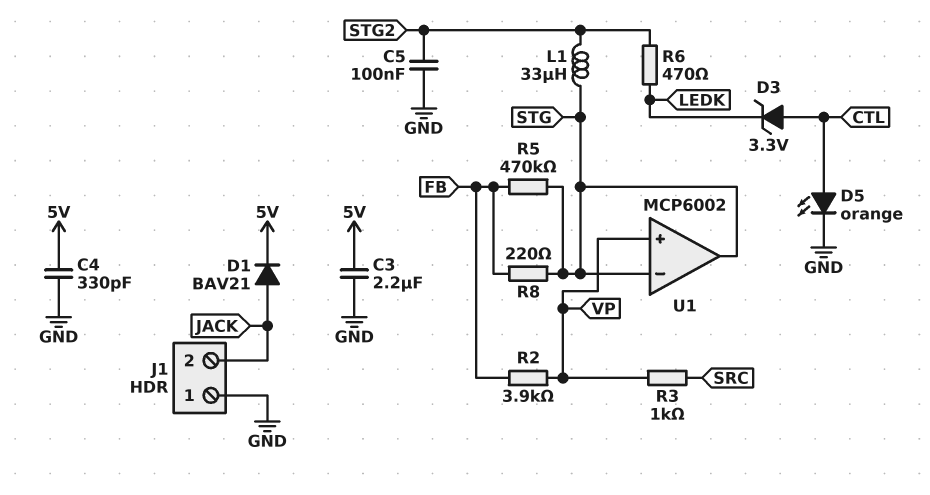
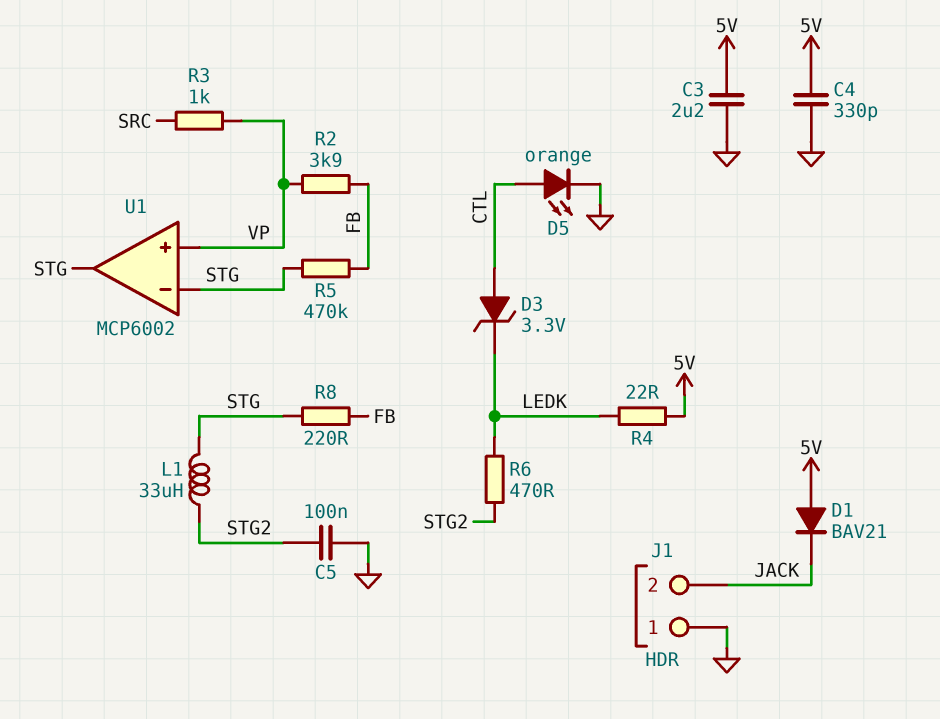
D1: diode BAV21 (A JACK, K 5V) -> diode BAV21 (A 5V, K JACK)
R4: none -> 22 (5V, LEDK)

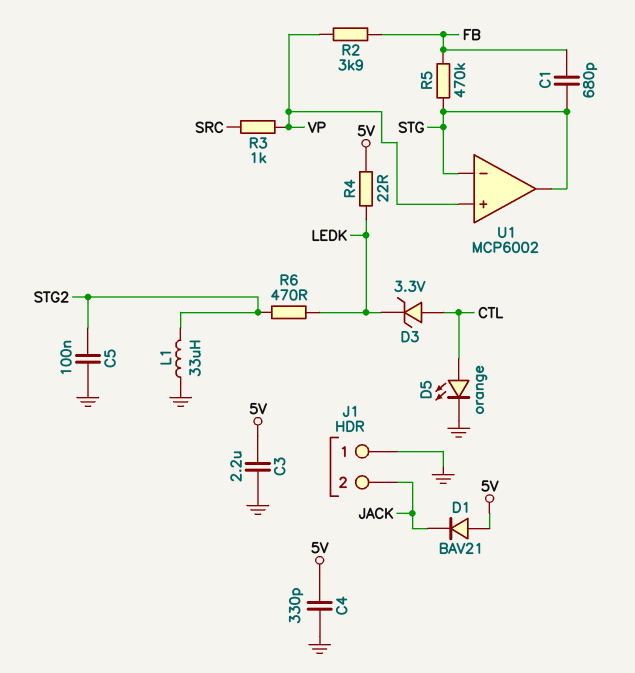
C1: none -> 680pF (FB, STG)
L1: 33uH (STG, STG2) -> 33uH (GND, STG2)
R8: 220 (FB, STG) -> none

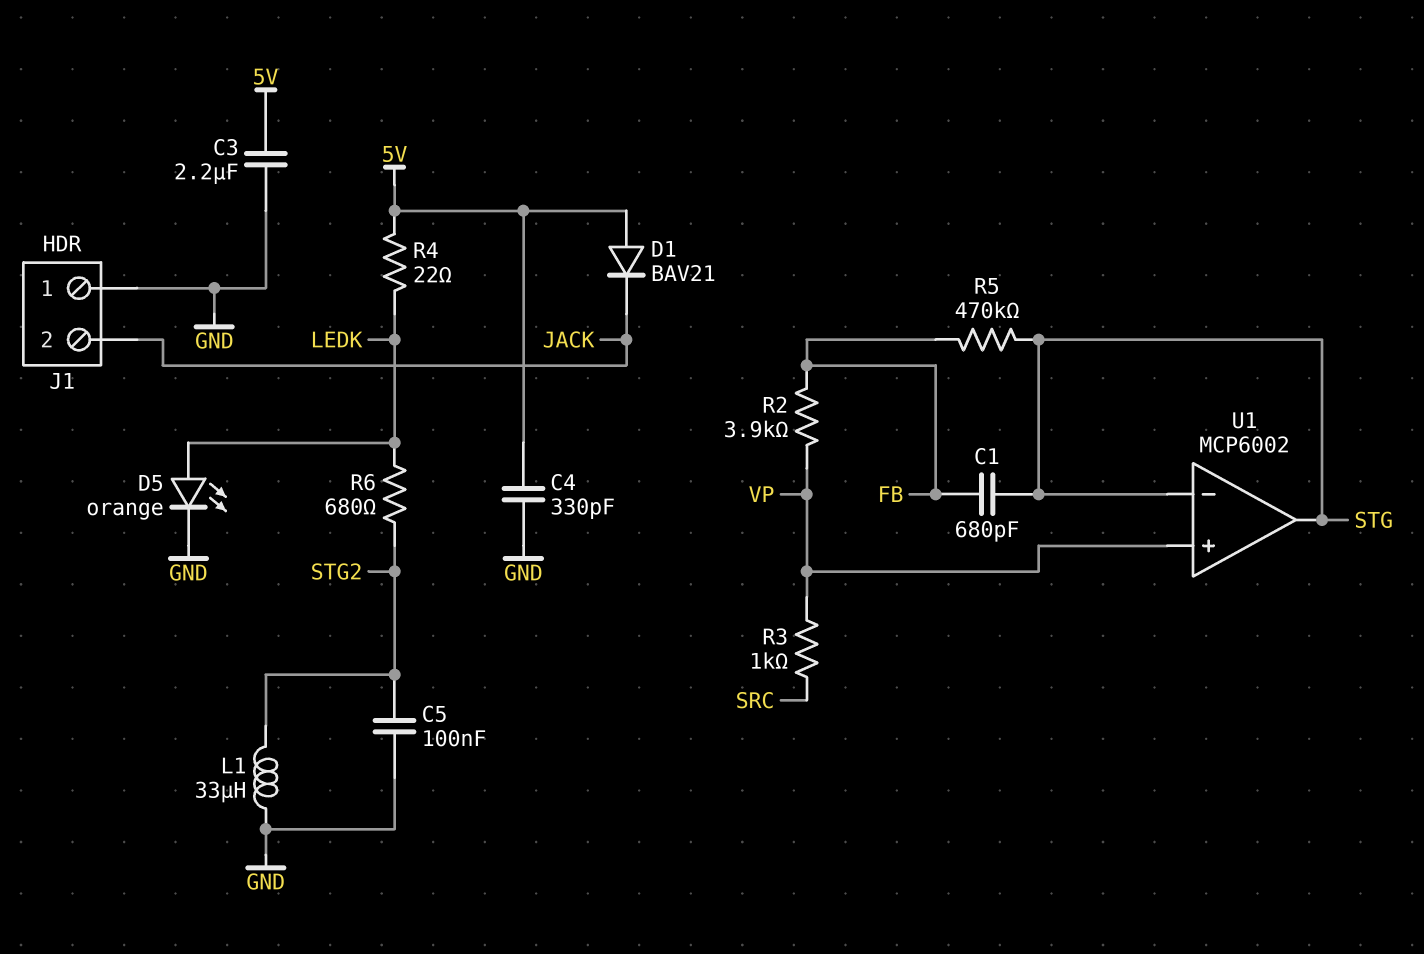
D3: zener 3.3V (A CTL, K LEDK) -> none
D5: LED orange (A CTL, K GND) -> LED orange (A LEDK, K GND)
R6: 470 (LEDK, STG2) -> 680 (LEDK, STG2)

